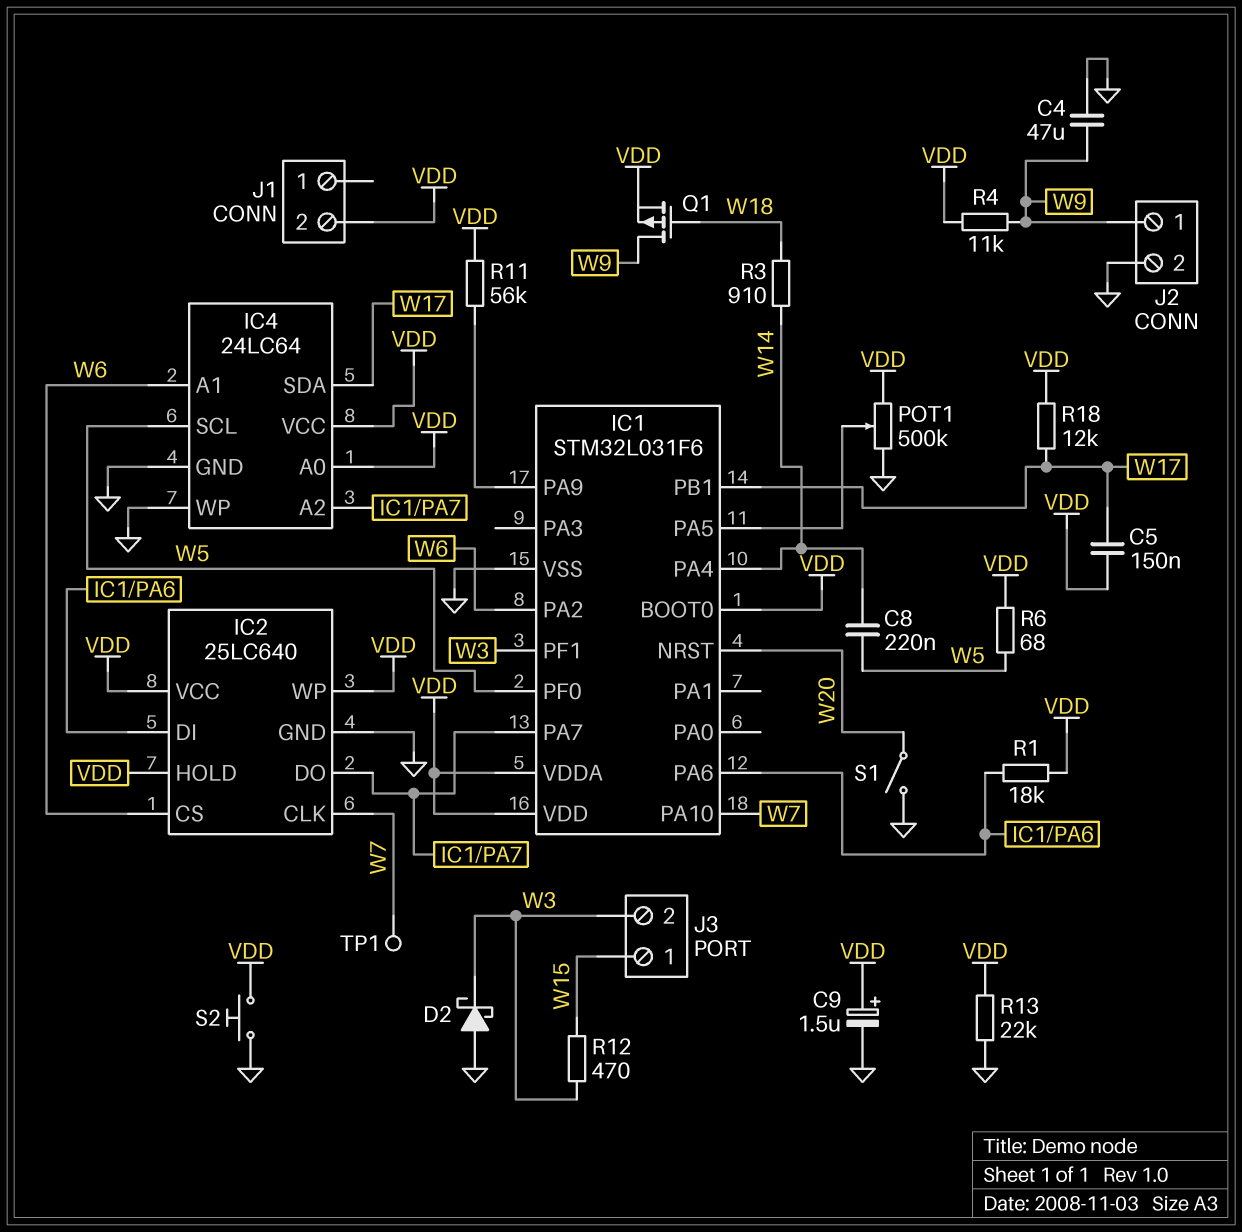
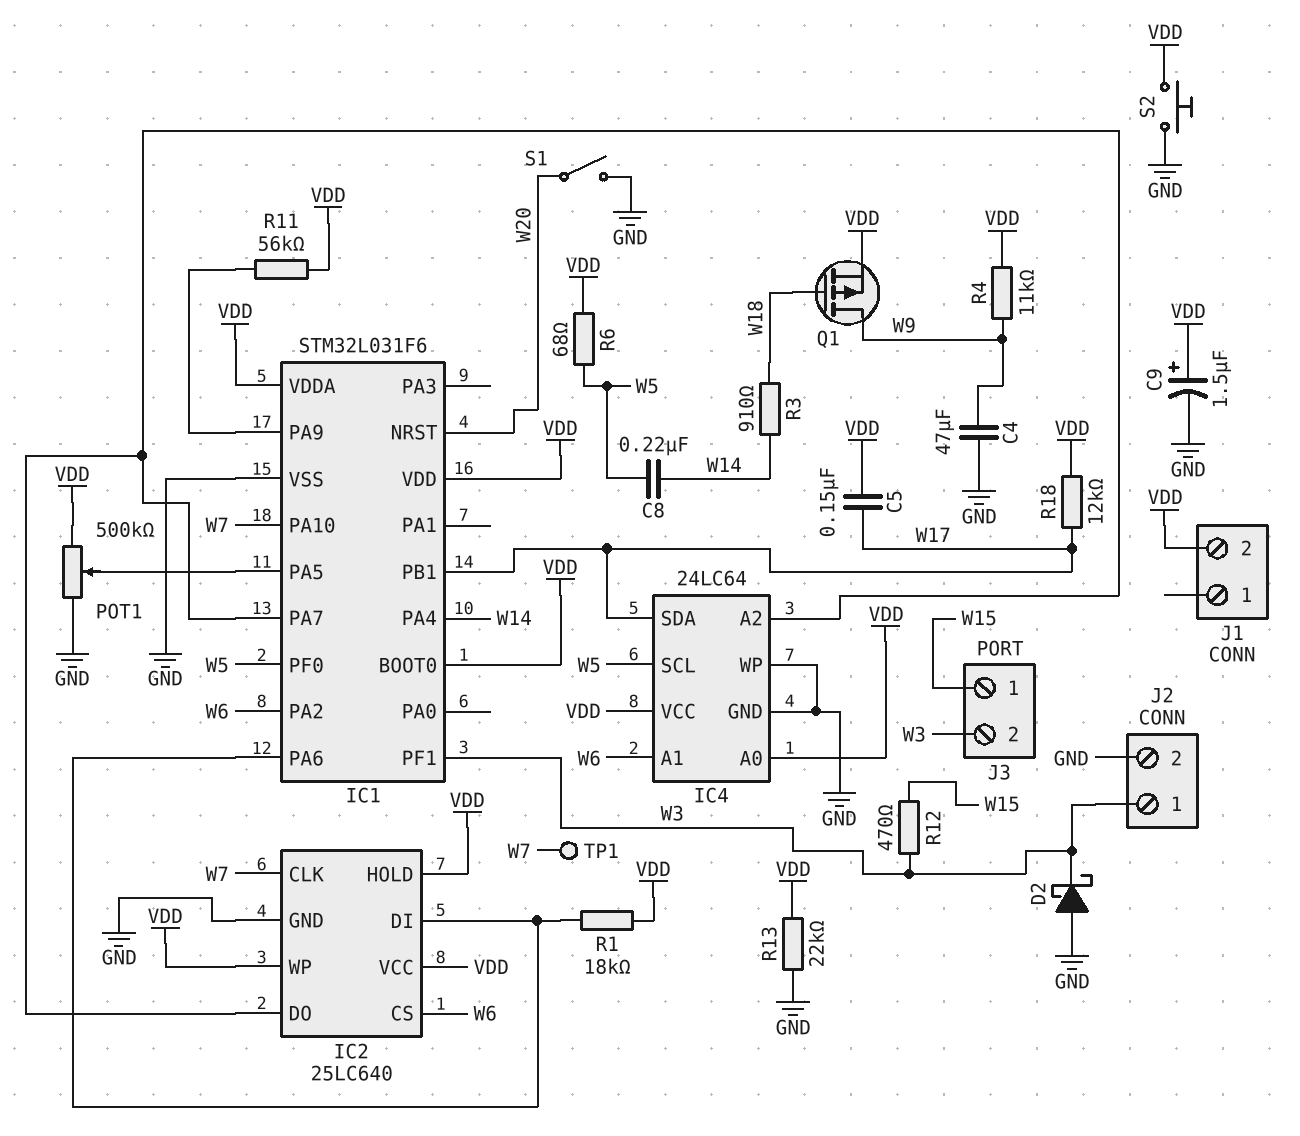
J2 pin 1: W9 -> W3

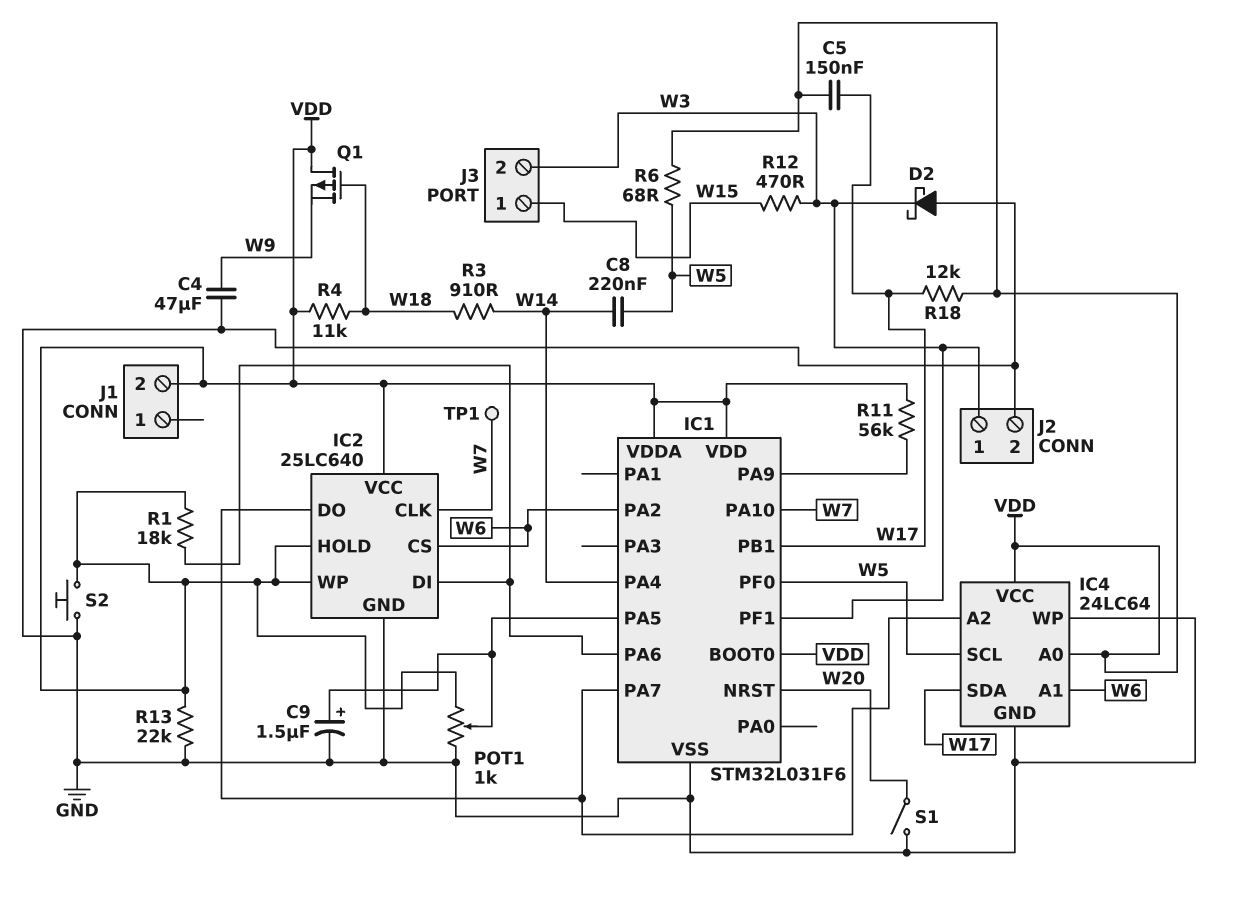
C9: 1.5uF (plus VDD, minus GND) -> 1.5uF (plus IC1/PA5, minus GND)
POT1: 500k (GND, VDD, wiper IC1/PA5) -> 1k (GND, VDD, wiper IC1/PA5)
Q1: PMOS (G W18, D W9, S VDD) -> PMOS (G W18, D VDD, S W9)
R4: 11k (VDD, W9) -> 11k (VDD, W18)

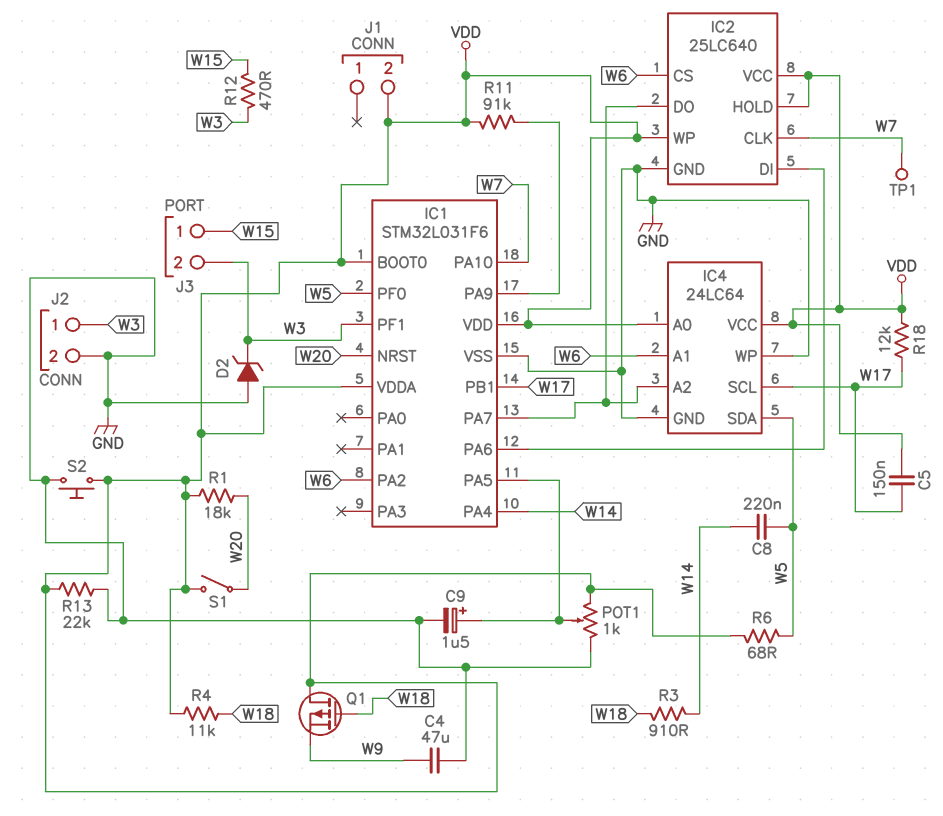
D2: schottky (A GND, K W3) -> zener (A GND, K W3)
IC4 pin SCL: W5 -> W17
IC4 pin SDA: W17 -> W5
R1: 18k (IC1/PA6, VDD) -> 18k (VDD, W20)
R11: 56k (IC1/PA9, VDD) -> 91k (IC1/PA9, VDD)
S1: switch (GND, W20) -> switch (VDD, W20)

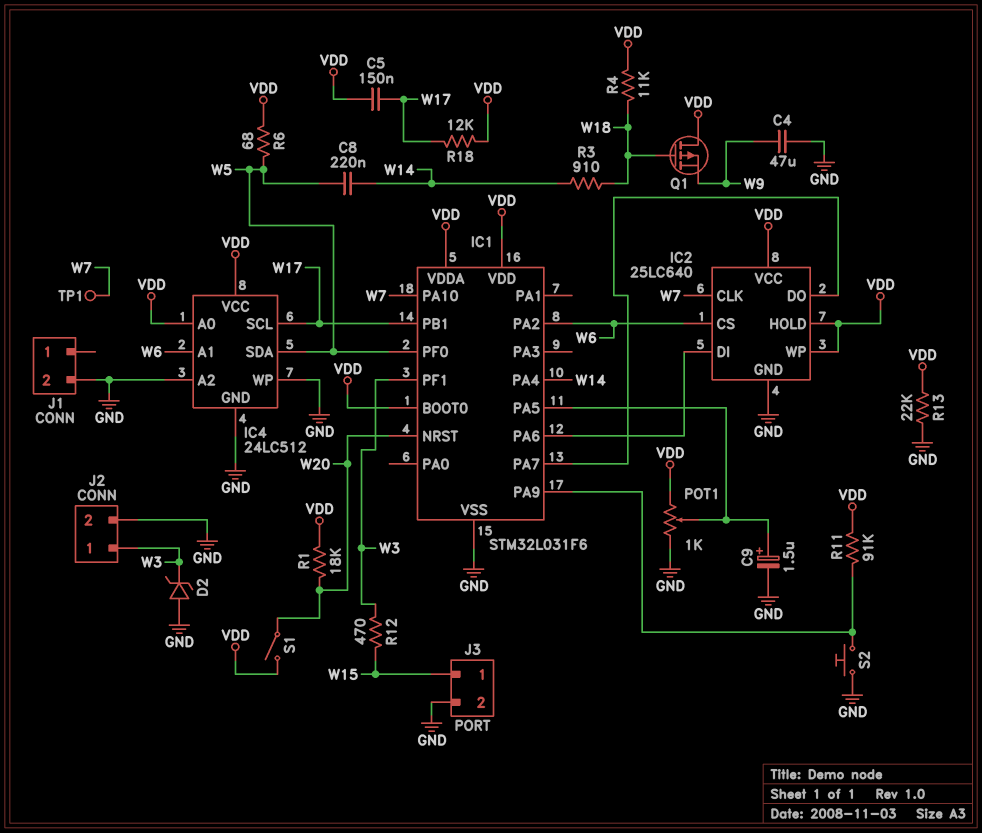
IC4: 24LC64 -> 24LC512
IC4 pin A2: IC1/PA7 -> GND
J1 pin 2: VDD -> GND
J3 pin 2: W3 -> GND
S2: button (GND, VDD) -> button (GND, IC1/PA9)

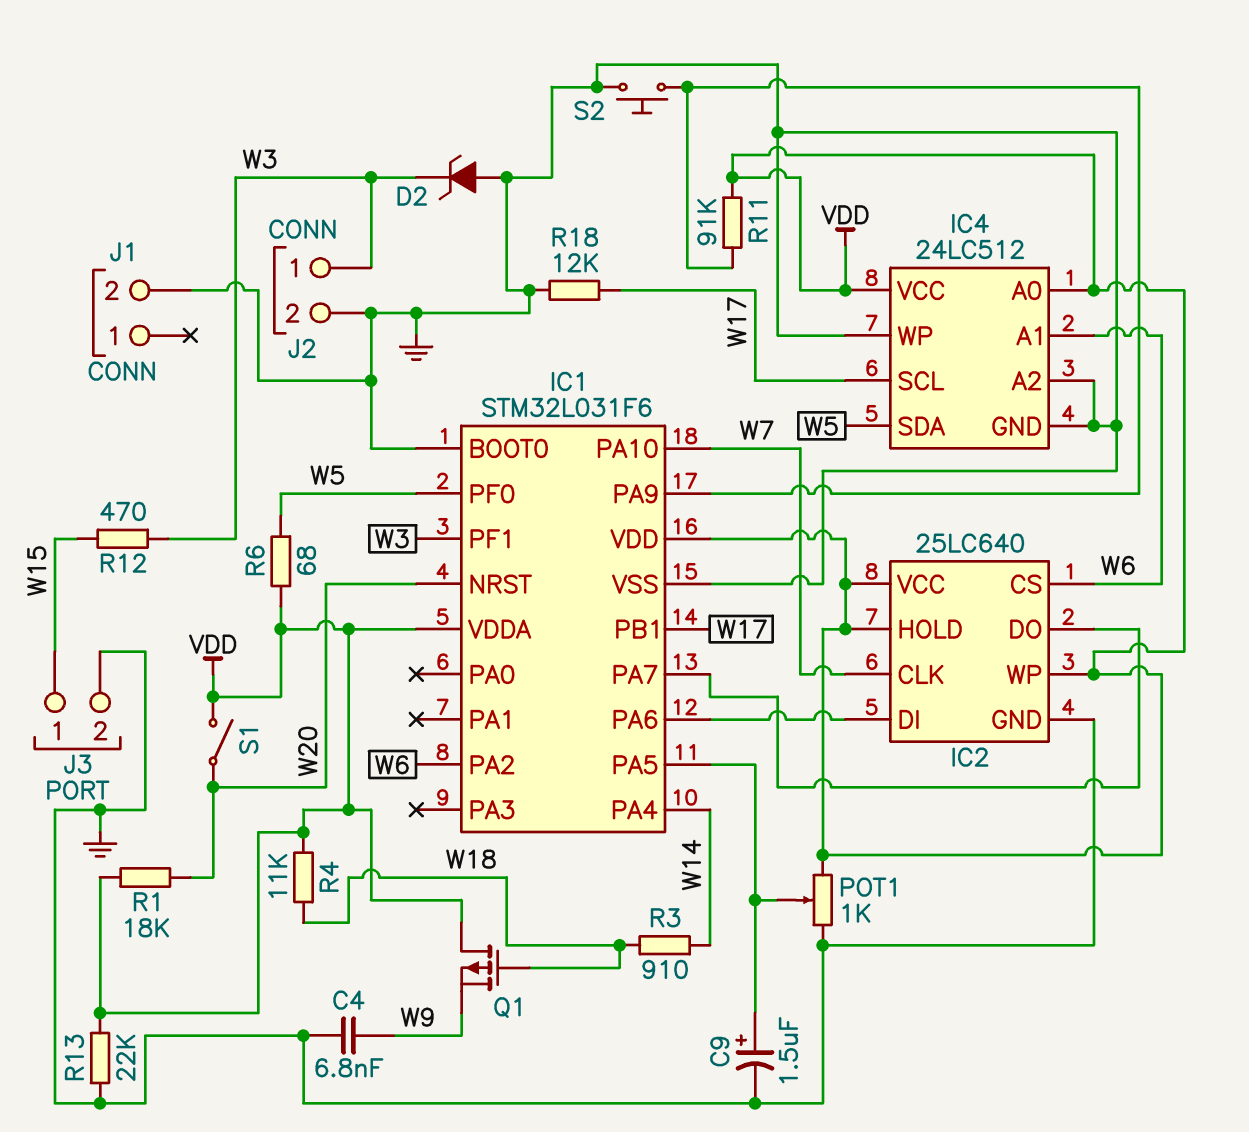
C4: 47uF (GND, W9) -> 6.8nF (GND, W9)
C5: 150nF (VDD, W17) -> none
C8: 220nF (W5, W14) -> none
IC1 pin BOOT0: VDD -> GND
R18: 12k (VDD, W17) -> 12k (GND, W17)
TP1: test point (W7) -> none

